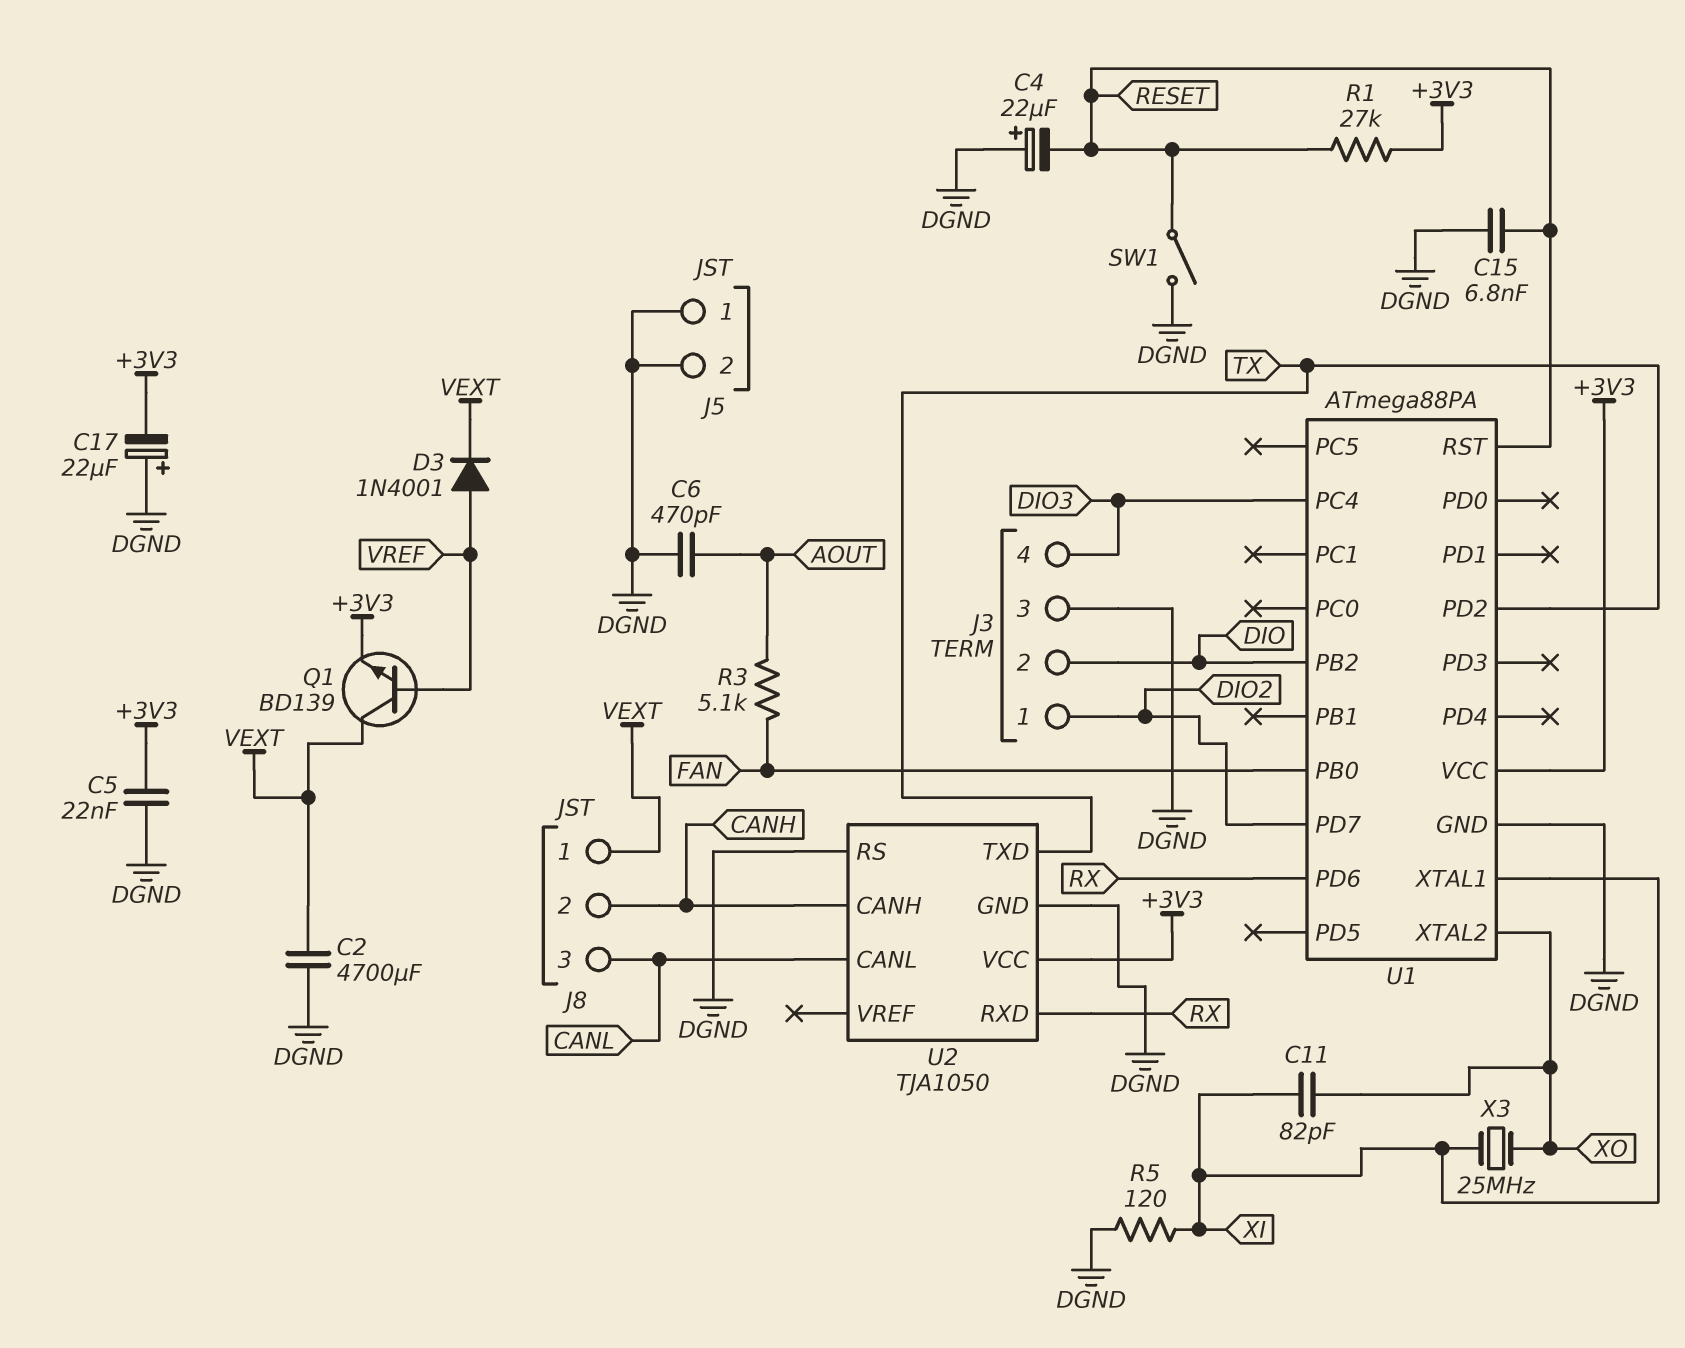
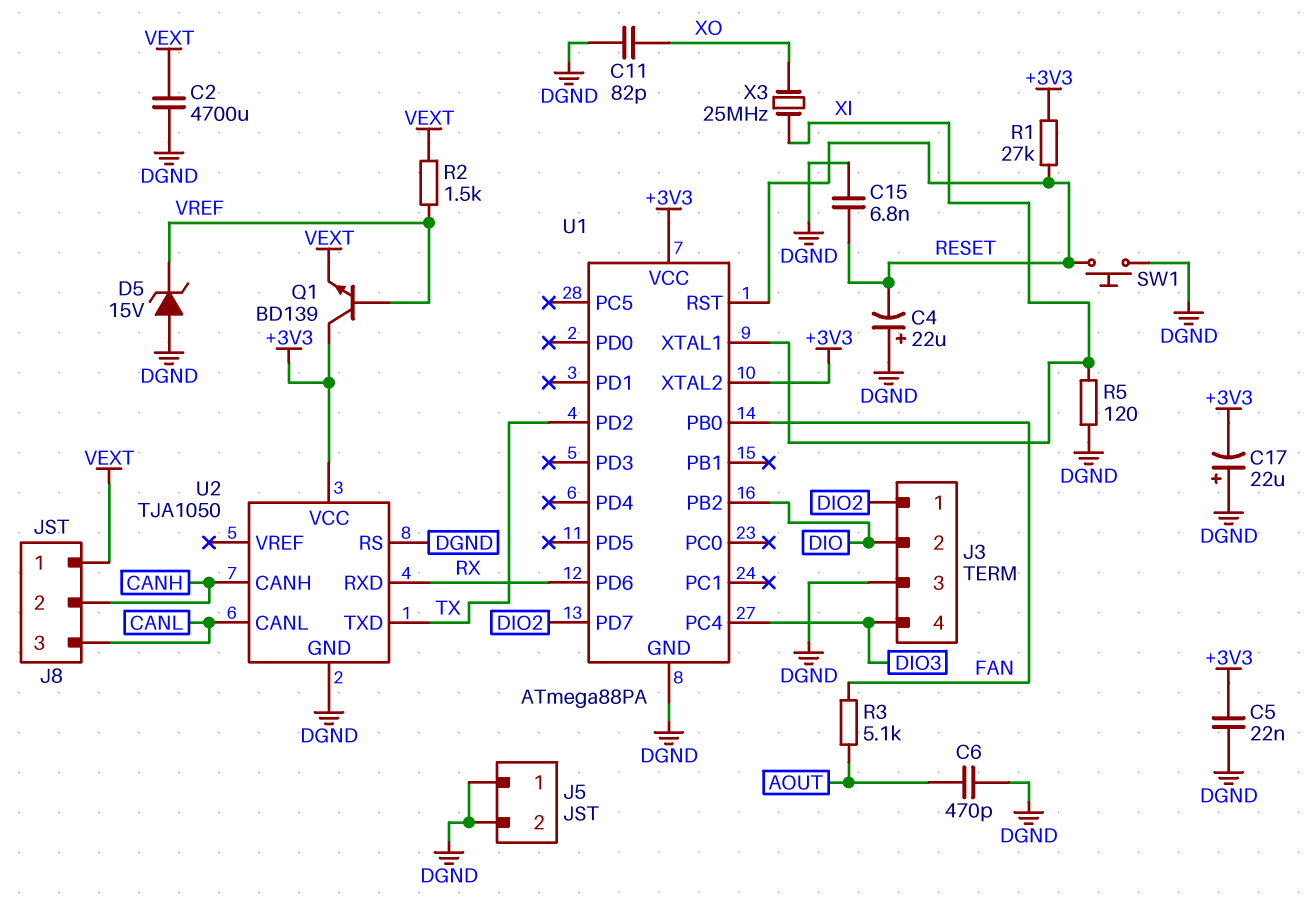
C11: 82pF (XI, XO) -> 82pF (DGND, XO)
D3: diode 1N4001 (A VREF, K VEXT) -> none
D5: none -> zener 15V (A DGND, K VREF)
Q1: NPN BD139 (B VREF, C VEXT, E +3V3) -> NPN BD139 (B VREF, C +3V3, E VEXT)
R2: none -> 1.5k (VEXT, VREF)
SW1: switch (DGND, RESET) -> button (DGND, RESET)
U1 pin XTAL2: XO -> +3V3

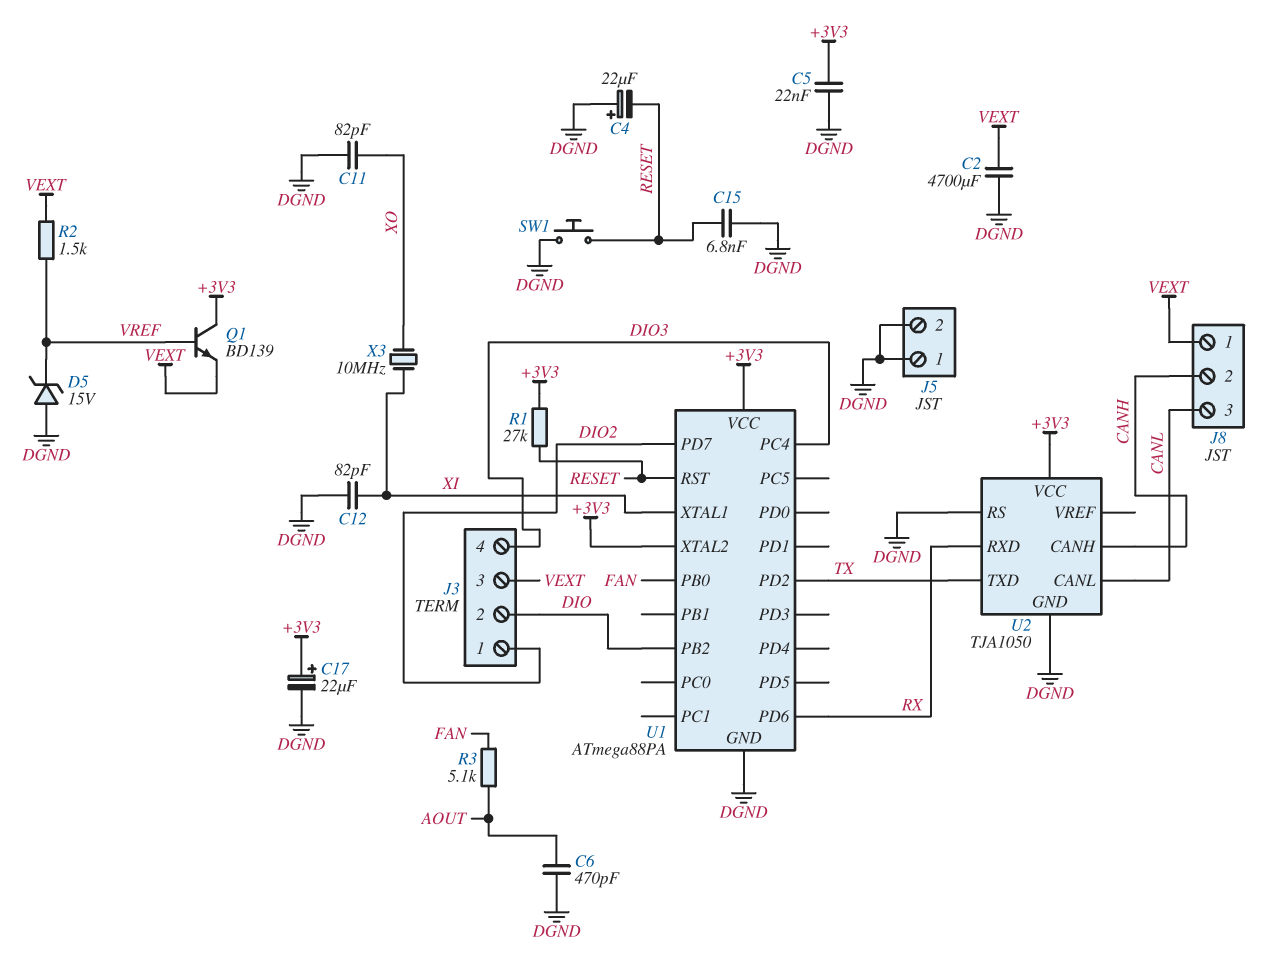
C12: none -> 82pF (DGND, XI)
C17: 22uF (plus DGND, minus +3V3) -> 22uF (plus +3V3, minus DGND)
J3 pin 3: DGND -> VEXT
R5: 120 (DGND, XI) -> none
X3: 25MHz (XI, XO) -> 10MHz (XI, XO)

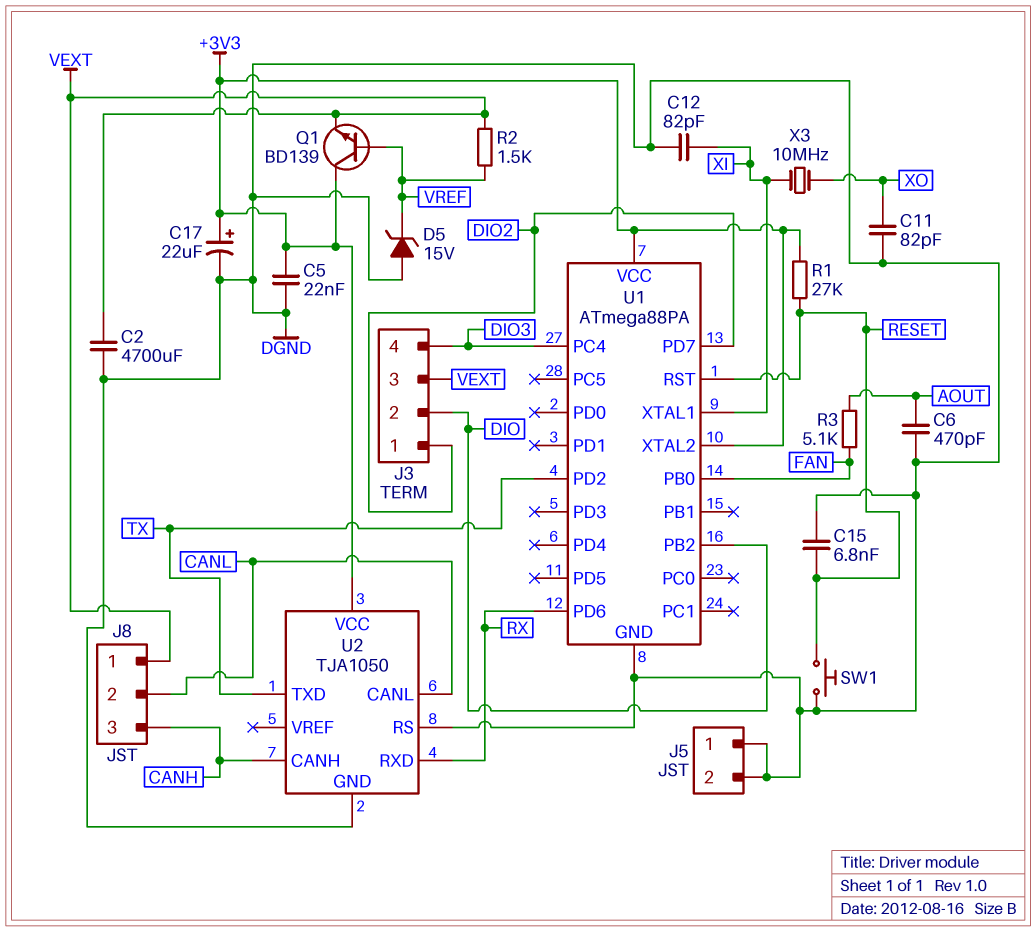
C4: 22uF (plus DGND, minus RESET) -> none
J8 pin 2: CANH -> CANL
J8 pin 3: CANL -> CANH

